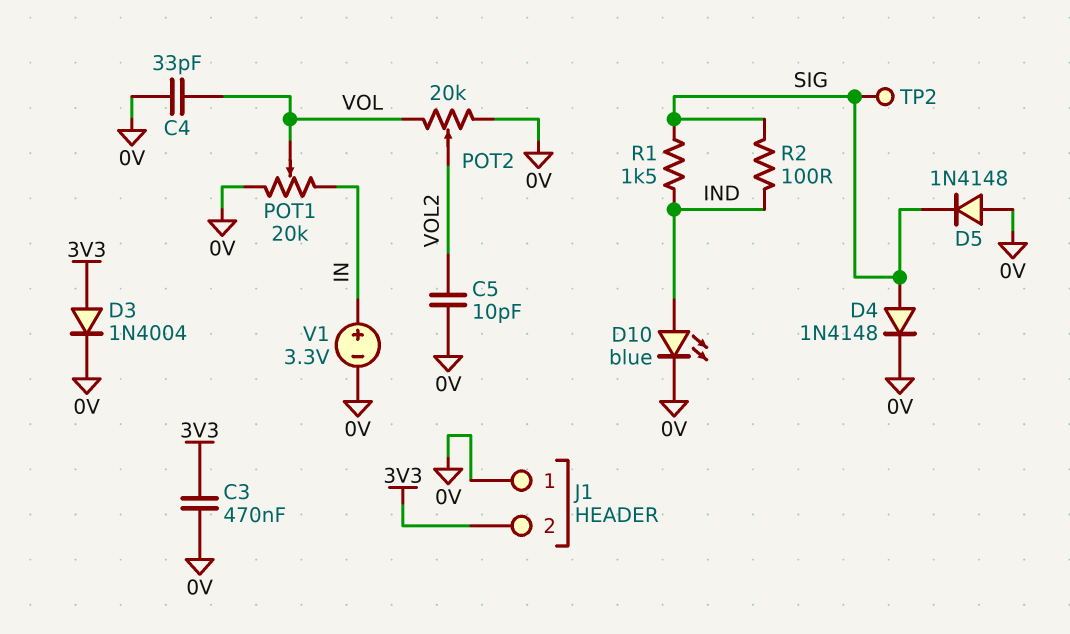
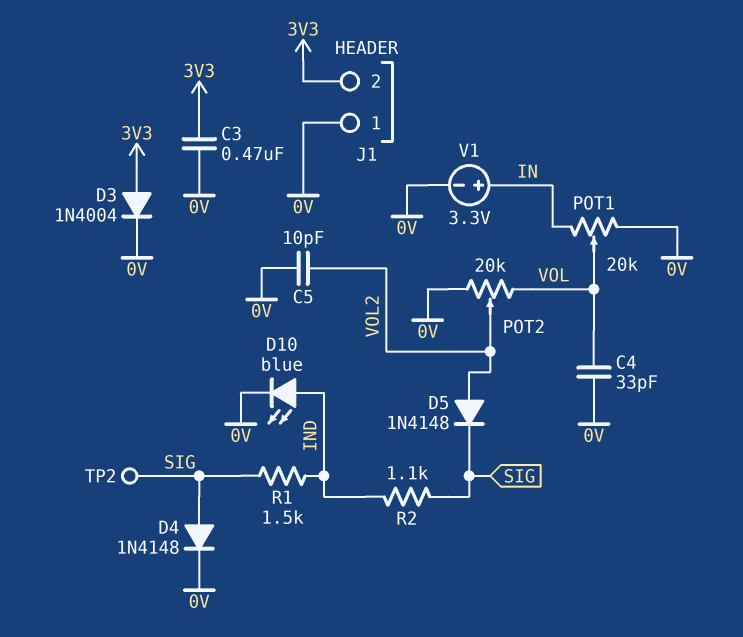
D5: diode 1N4148 (A 0V, K SIG) -> diode 1N4148 (A VOL2, K SIG)
R2: 100 (IND, SIG) -> 1.1k (IND, SIG)

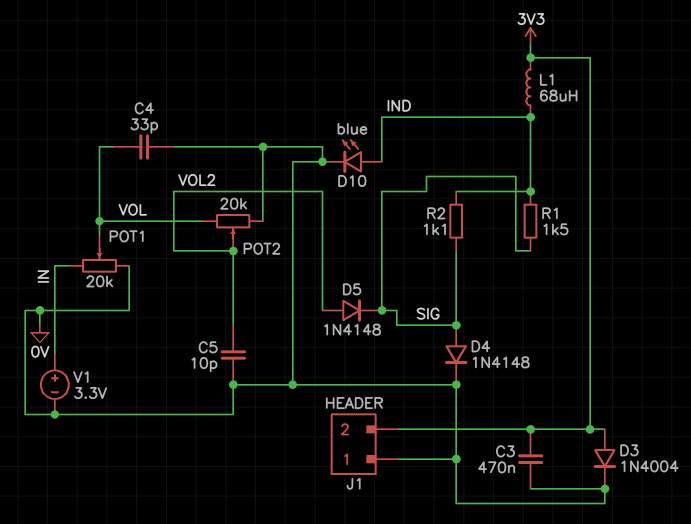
L1: none -> 68uH (3V3, IND)
TP2: test point (SIG) -> none

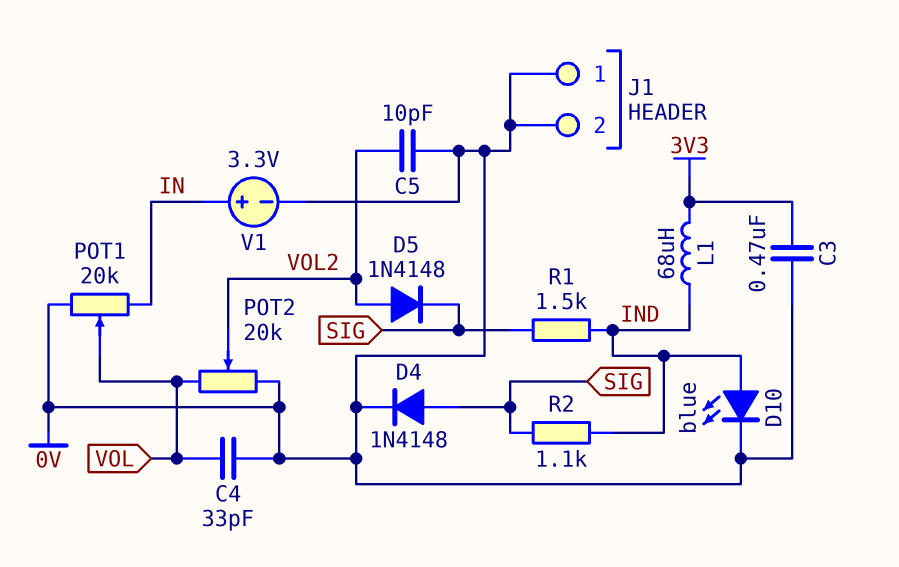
D3: diode 1N4004 (A 3V3, K 0V) -> none
J1 pin 2: 3V3 -> 0V

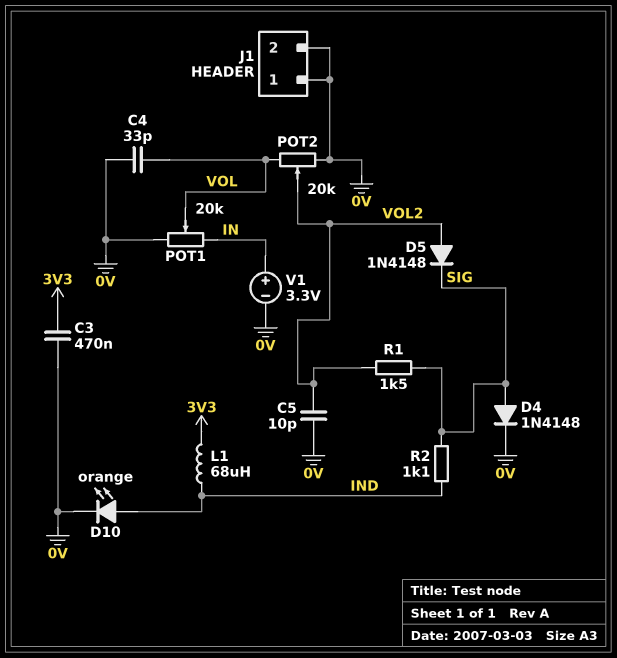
D10: LED blue (A IND, K 0V) -> LED orange (A IND, K 0V)
R1: 1.5k (IND, SIG) -> 1.5k (SIG, VOL2)

